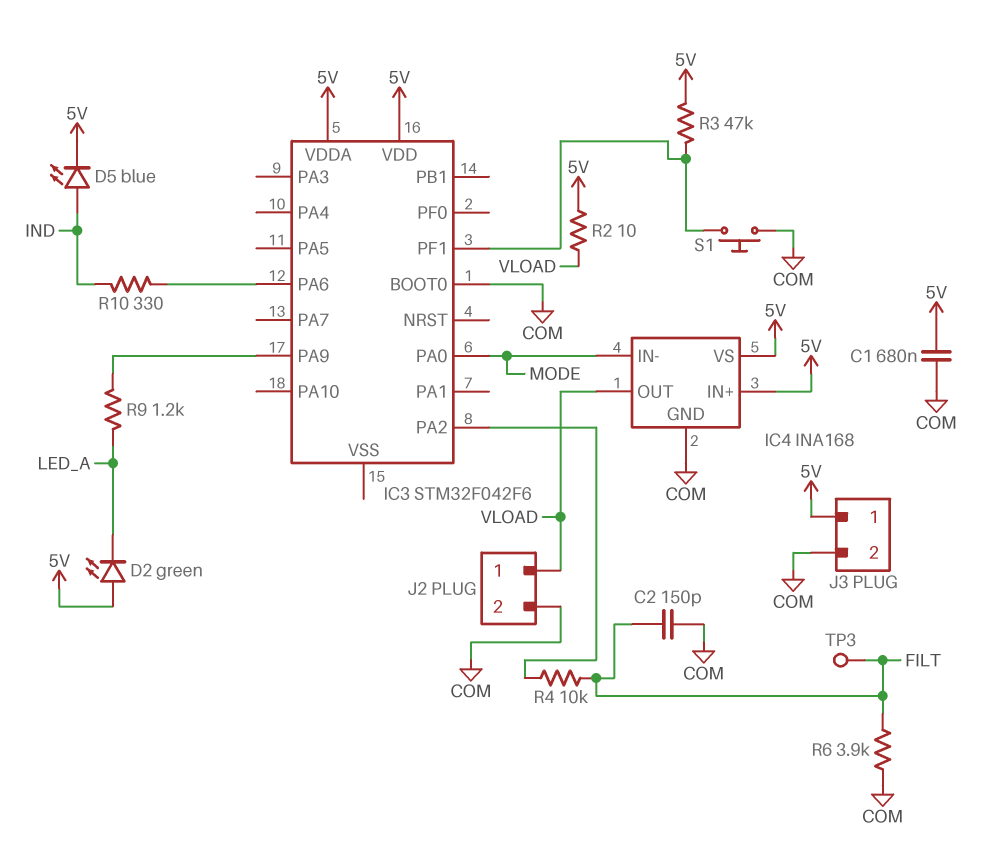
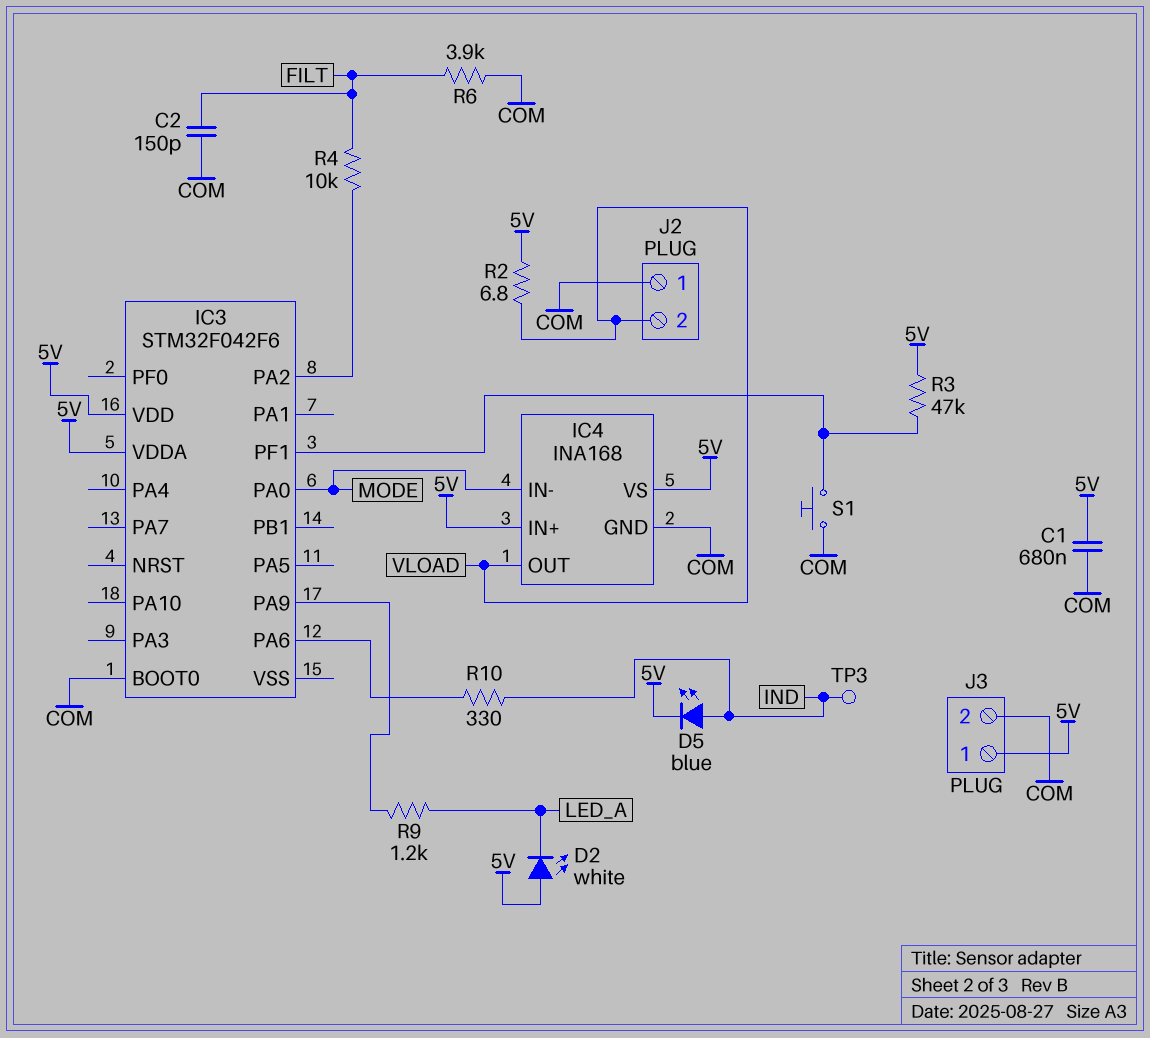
D2: LED green (A 5V, K LED_A) -> LED white (A 5V, K LED_A)
J2 pin 1: VLOAD -> COM
J2 pin 2: COM -> VLOAD
R2: 10 (5V, VLOAD) -> 6.8 (5V, VLOAD)
TP3: test point (FILT) -> test point (IND)

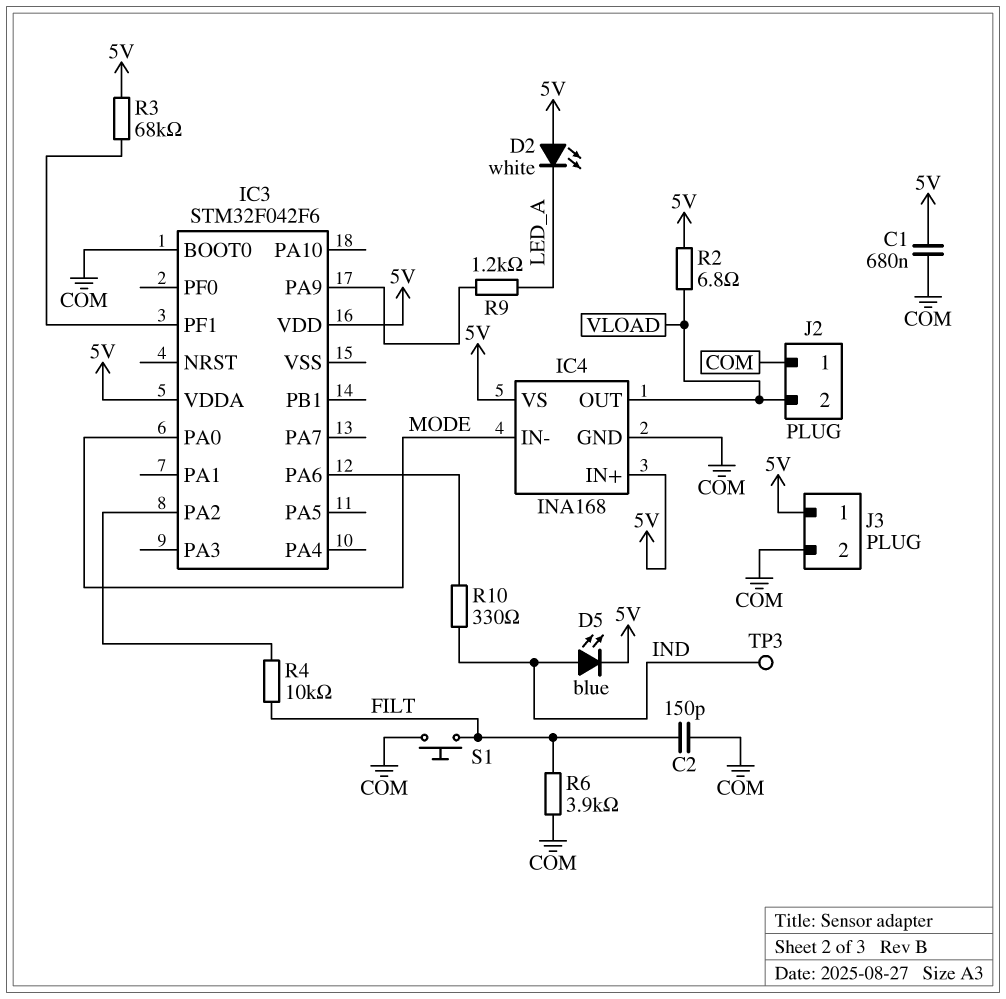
R3: 47k (5V, IC3/PF1) -> 68k (5V, IC3/PF1)
S1: button (COM, IC3/PF1) -> button (COM, FILT)

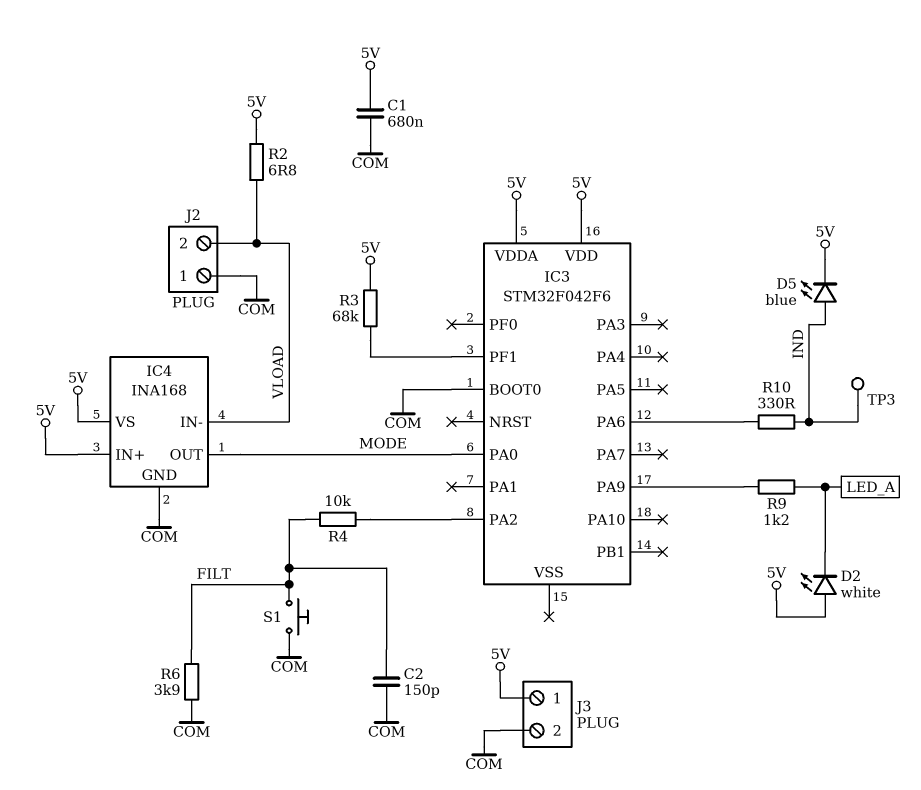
IC4 pin IN-: MODE -> VLOAD
IC4 pin OUT: VLOAD -> MODE

